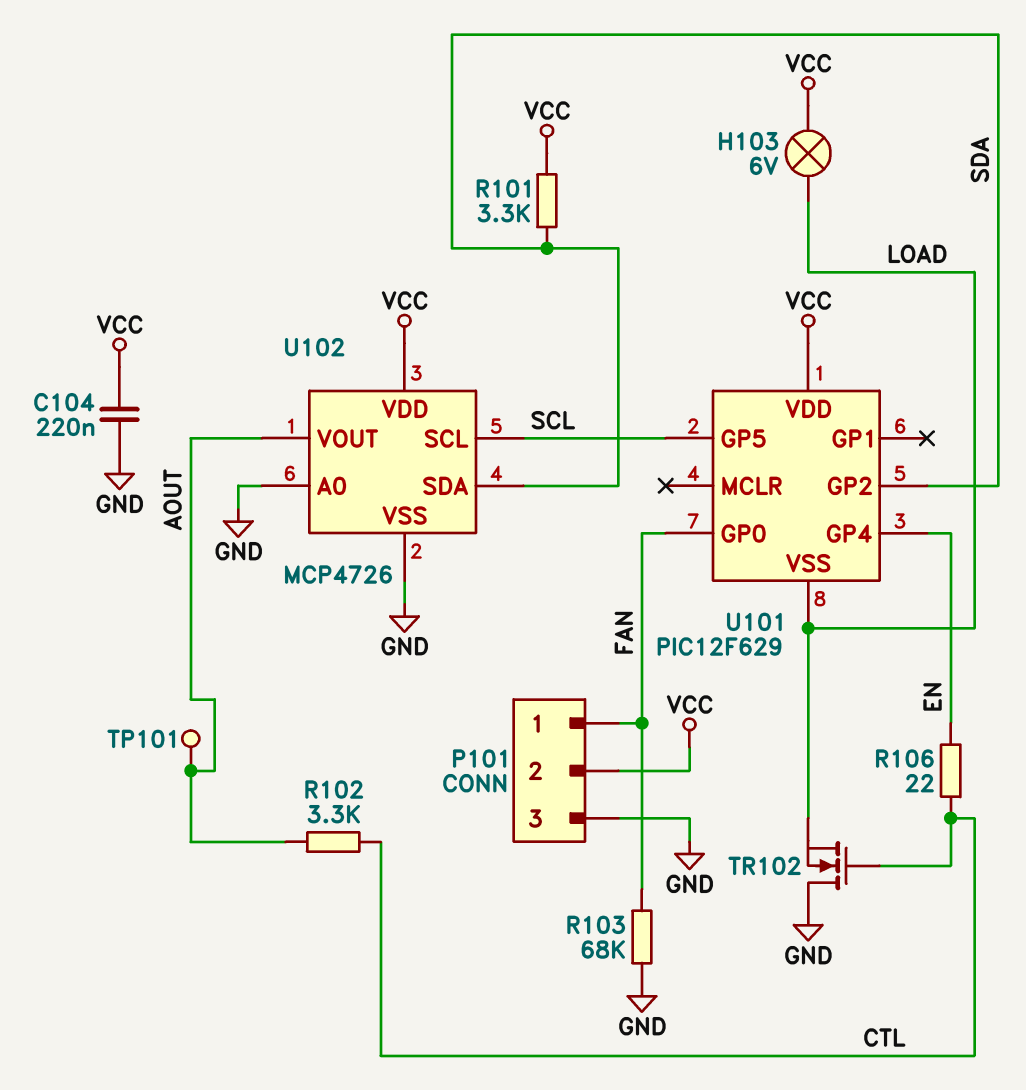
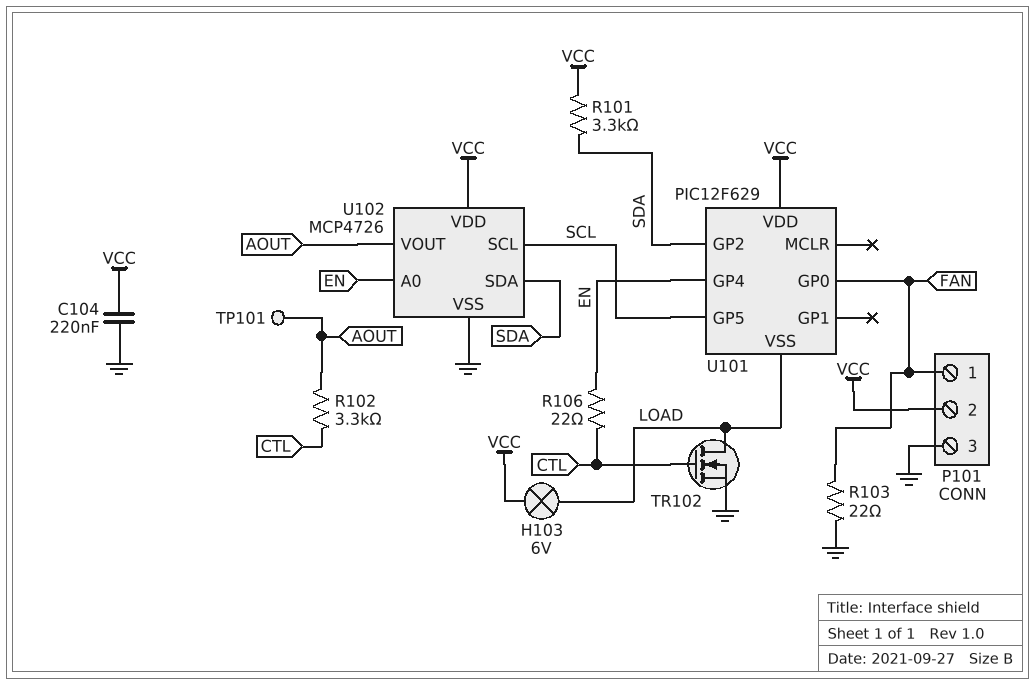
R103: 68k (FAN, GND) -> 22 (FAN, GND)
TR102: NMOS (G CTL, D GND, S LOAD) -> NMOS (G CTL, D LOAD, S GND)
U102 pin A0: GND -> EN

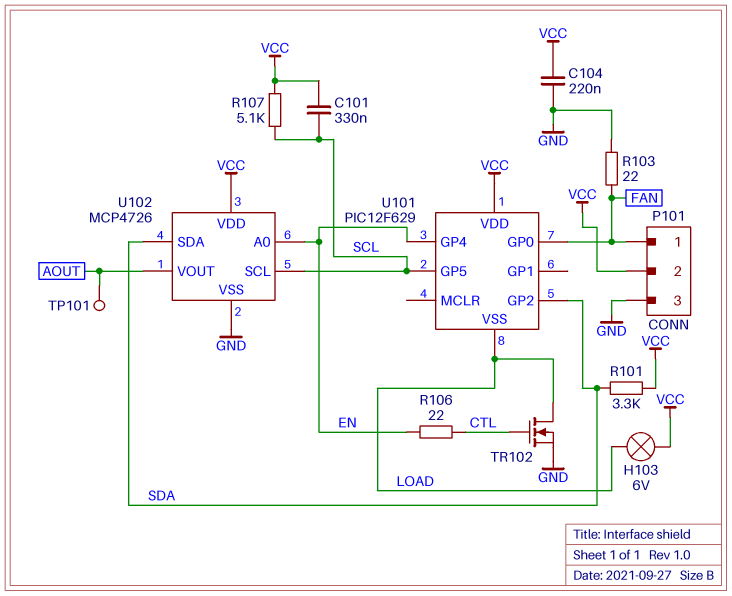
C101: none -> 330nF (SCL, VCC)
R102: 3.3k (AOUT, CTL) -> none
R107: none -> 5.1k (SCL, VCC)

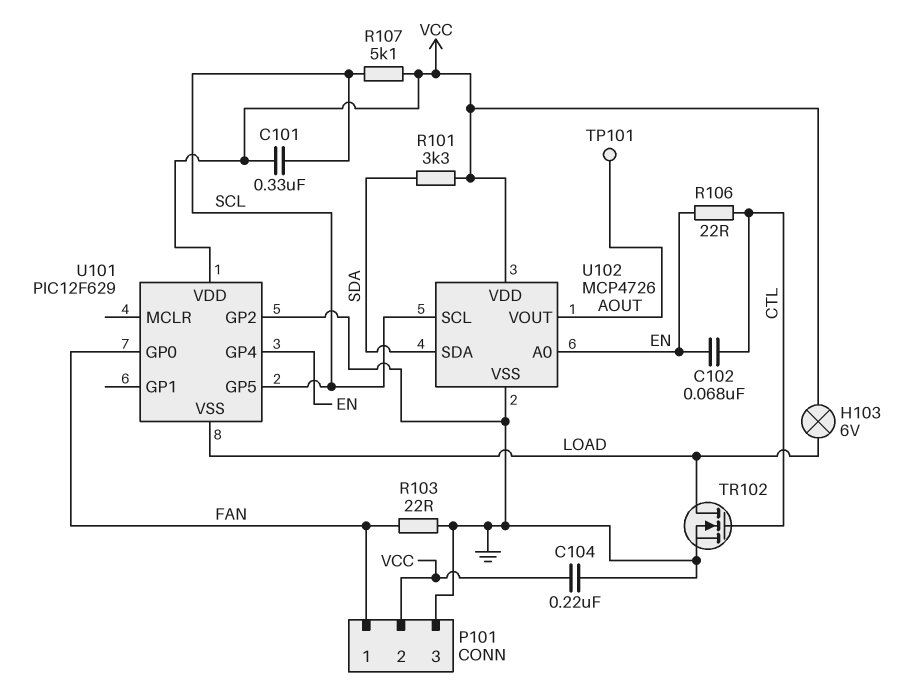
C102: none -> 68nF (CTL, EN)
U101 pin GP2: SDA -> GND

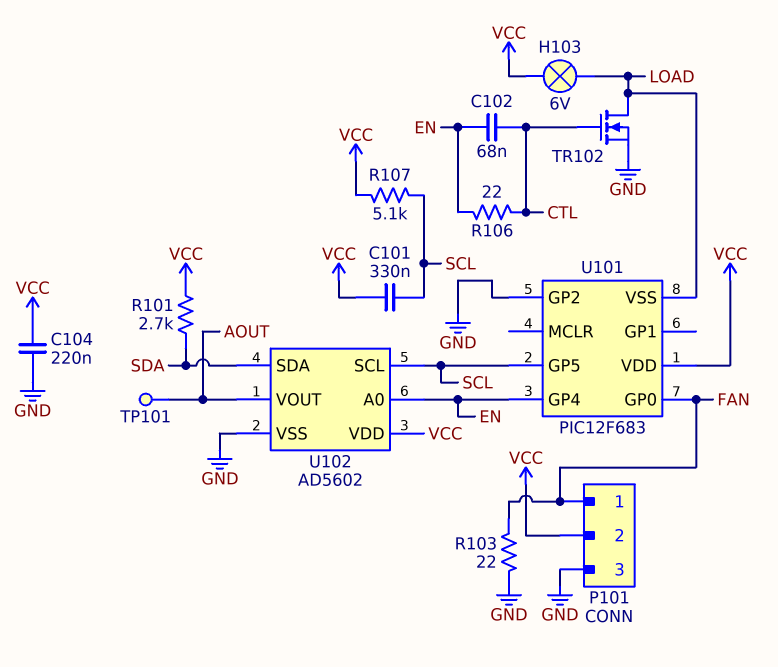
R101: 3.3k (SDA, VCC) -> 2.7k (SDA, VCC)
U101: PIC12F629 -> PIC12F683
U102: MCP4726 -> AD5602

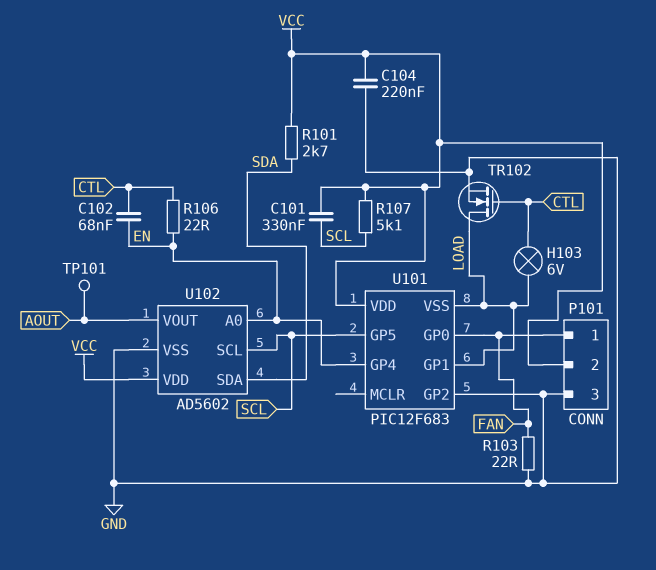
H103: lamp 6V (LOAD, VCC) -> lamp 6V (CTL, LOAD)
U101 pin GP1: none -> LOAD

